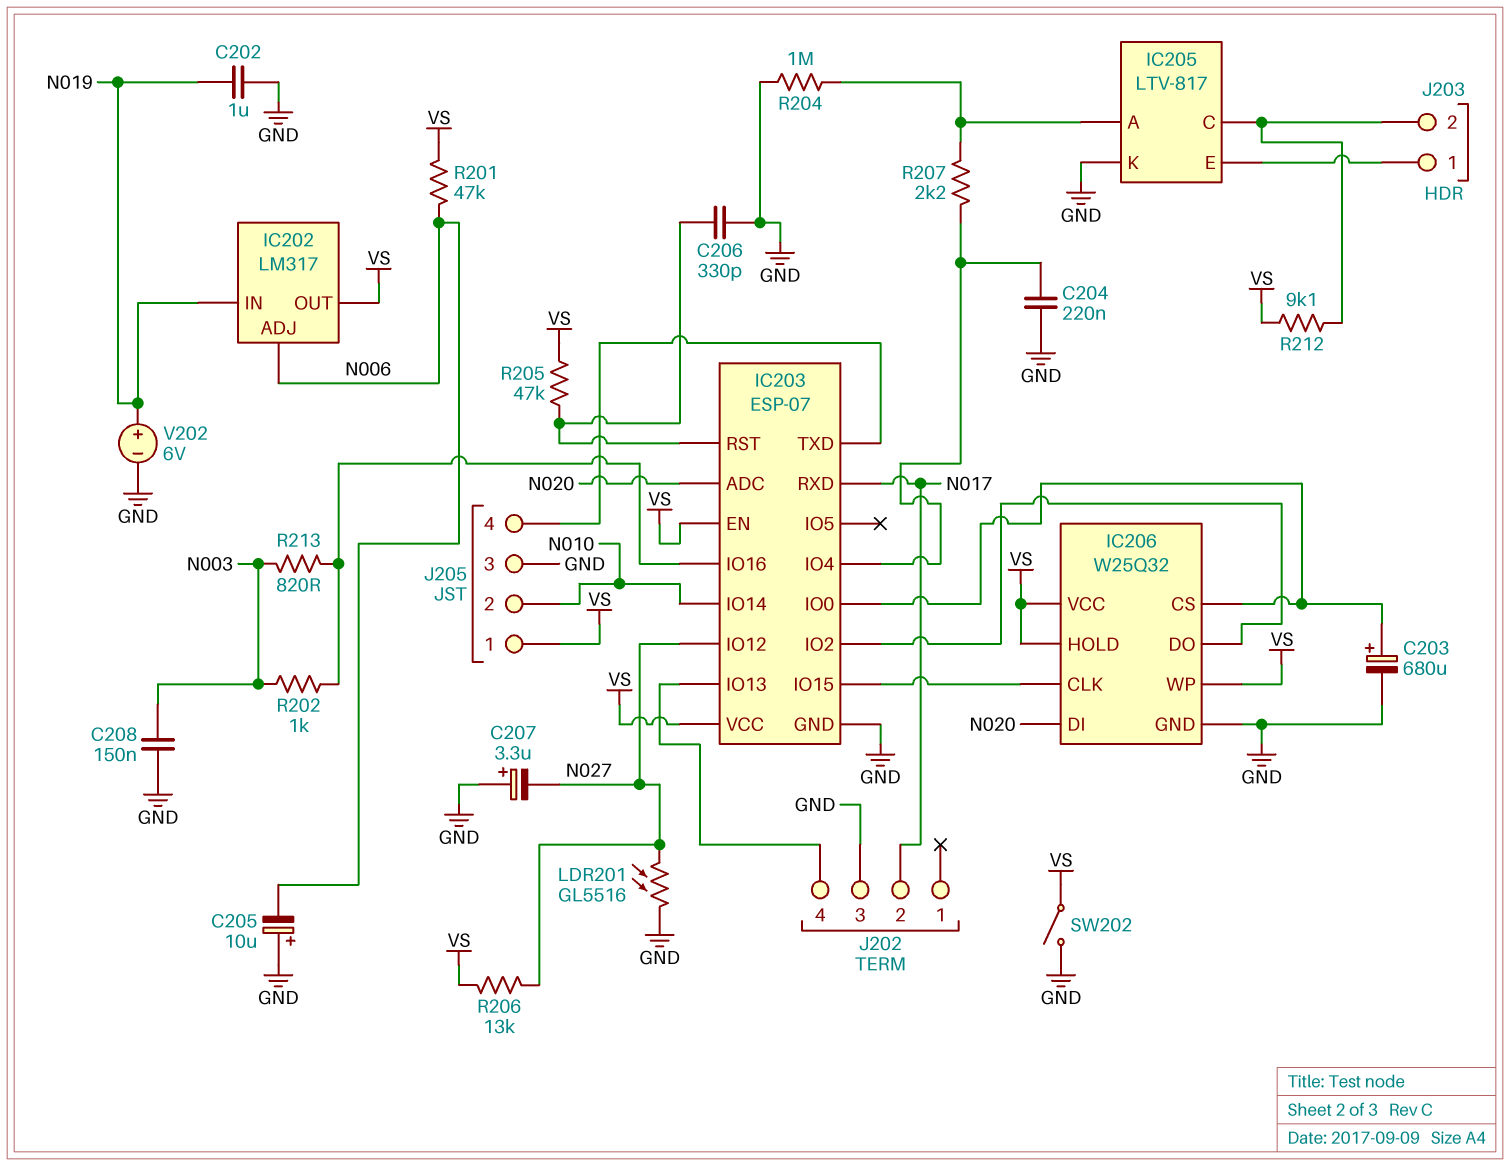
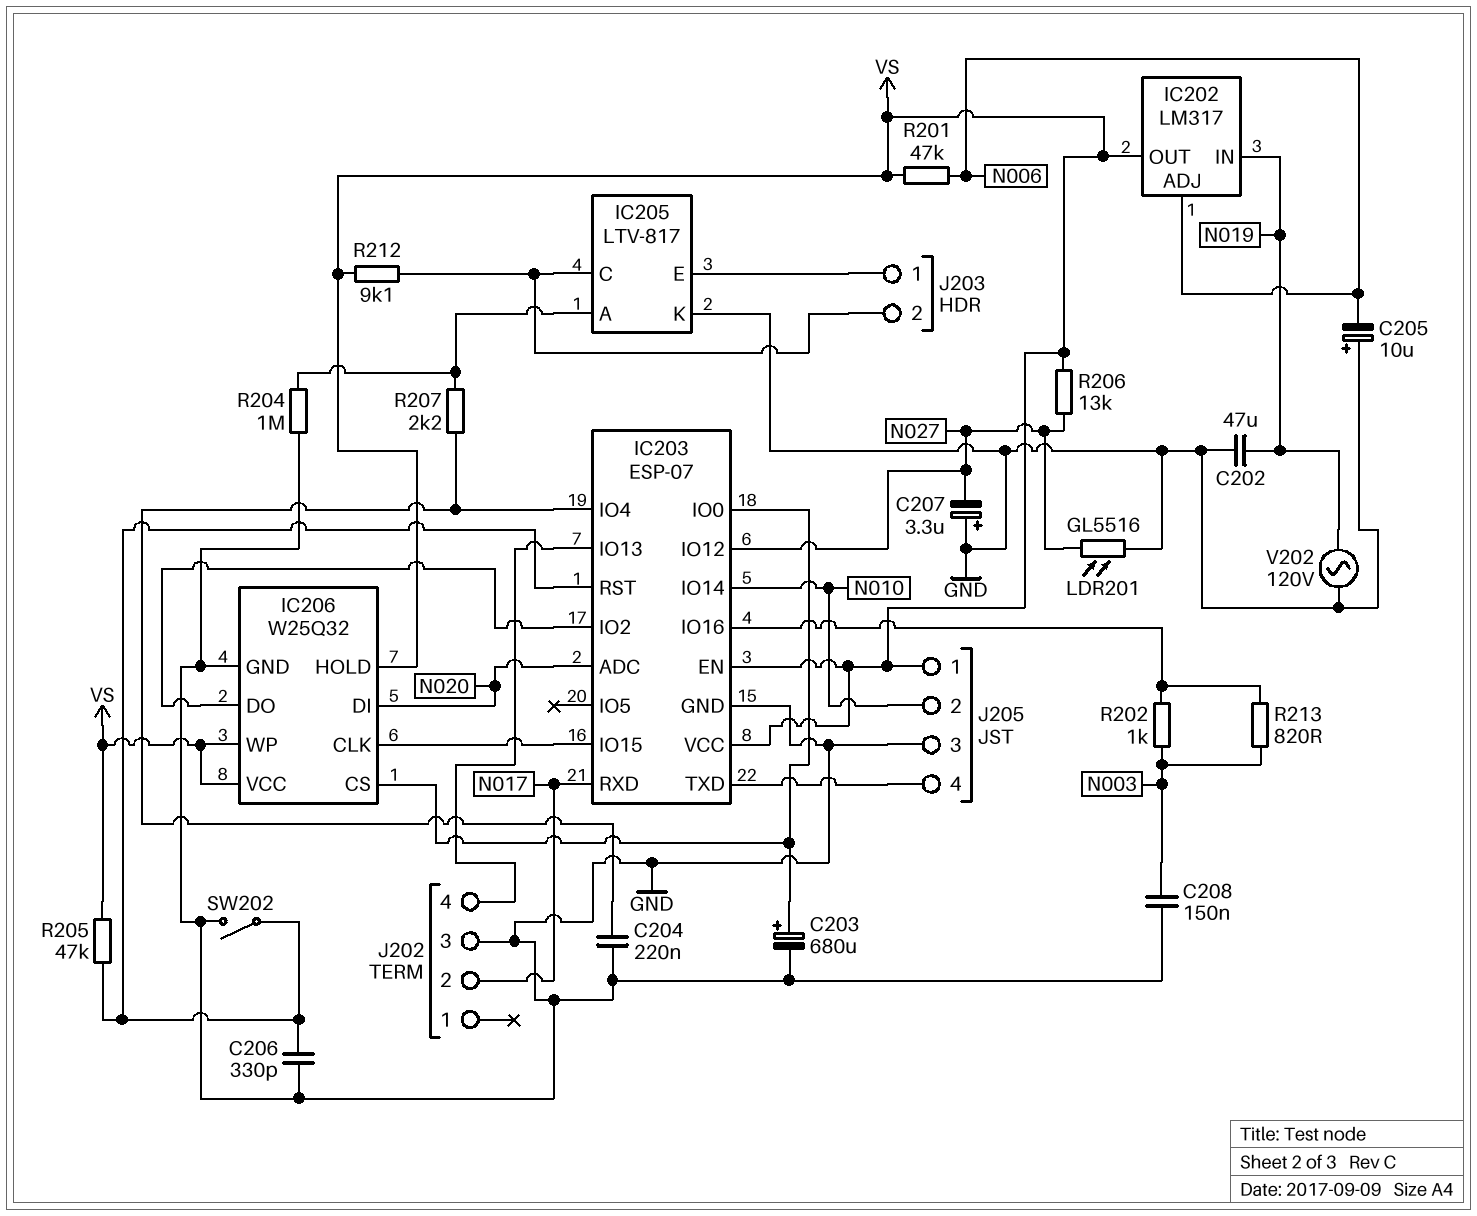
C202: 1uF (GND, N019) -> 47uF (GND, N019)
SW202: switch (GND, VS) -> switch (GND, IC203/RST)
V202: 6V (plus N019, minus GND) -> AC 120V (GND, N019)

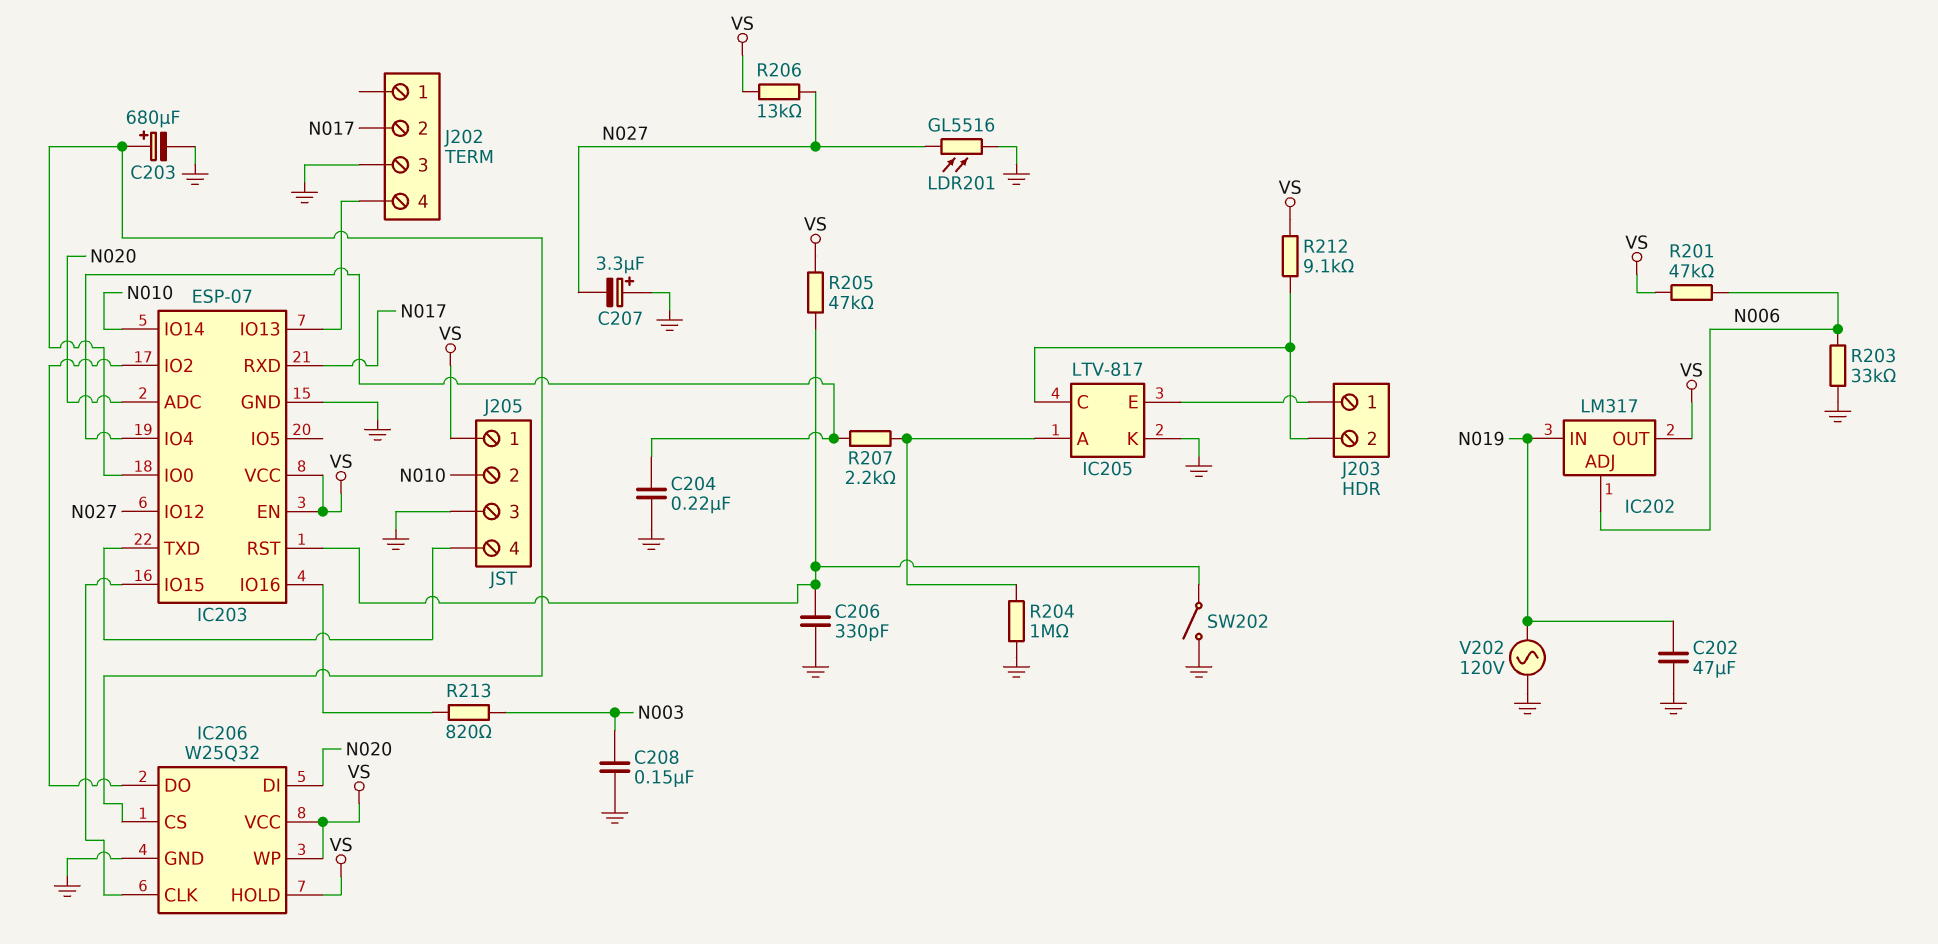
C205: 10uF (plus GND, minus N006) -> none
R202: 1k (IC203/IO16, N003) -> none
R203: none -> 33k (GND, N006)

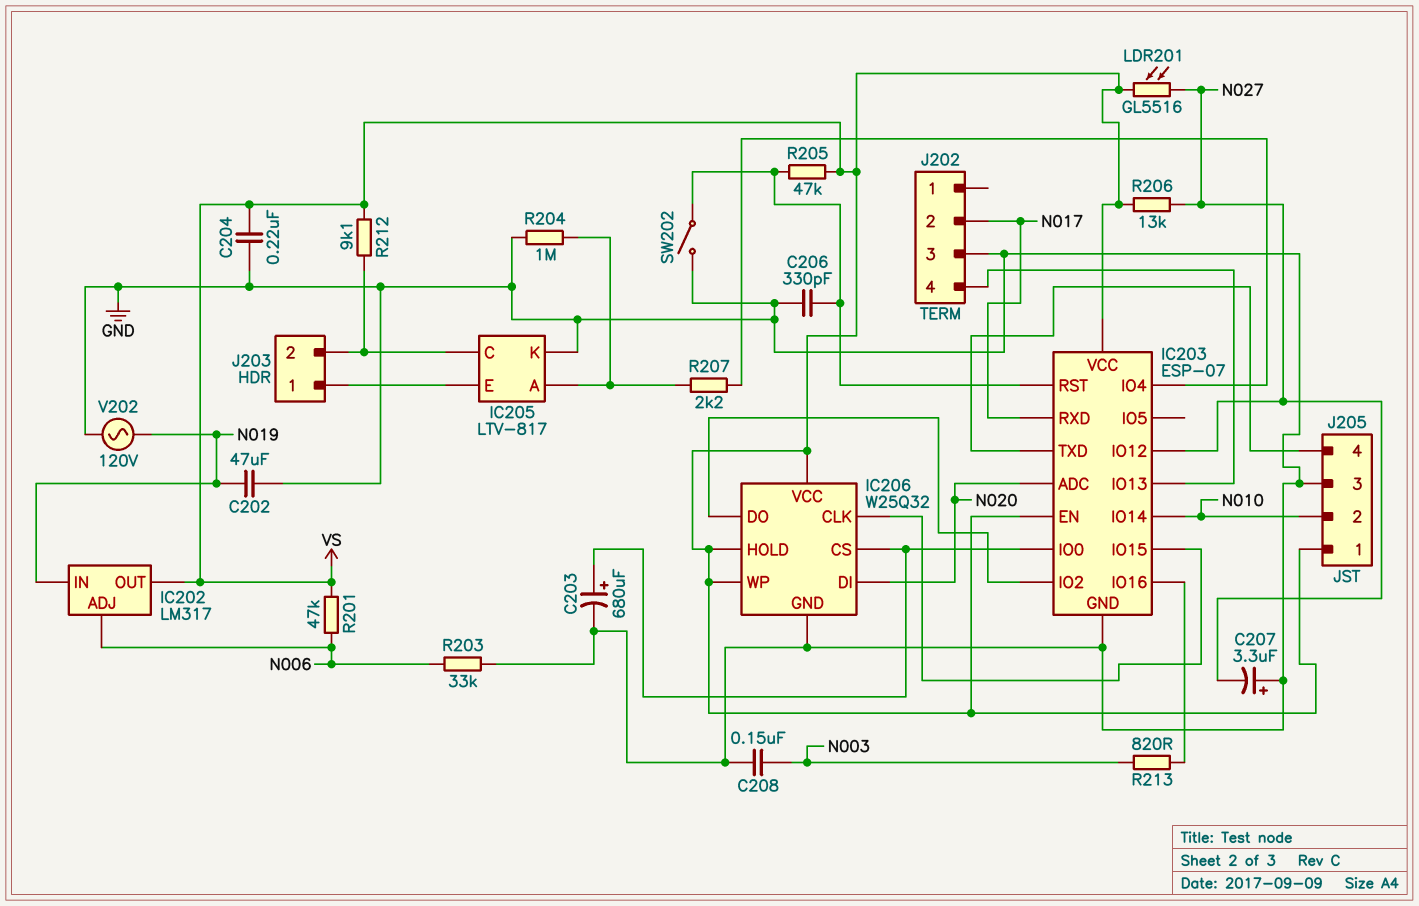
C204: 220nF (GND, IC203/IO4) -> 220nF (GND, VS)
LDR201: GL5516 (GND, N027) -> GL5516 (N027, VS)

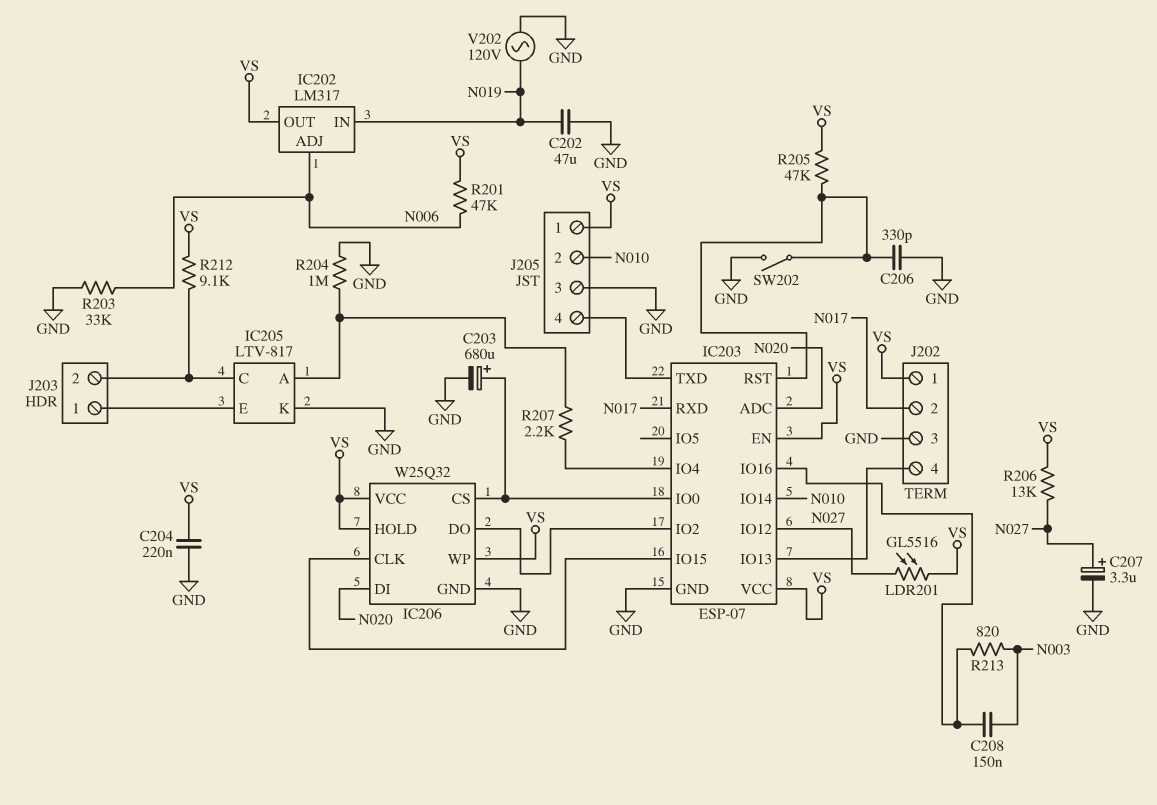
C207: 3.3uF (plus GND, minus N027) -> 3.3uF (plus N027, minus GND)
C208: 150nF (GND, N003) -> 150nF (IC203/IO16, N003)
J202 pin 1: none -> VS

